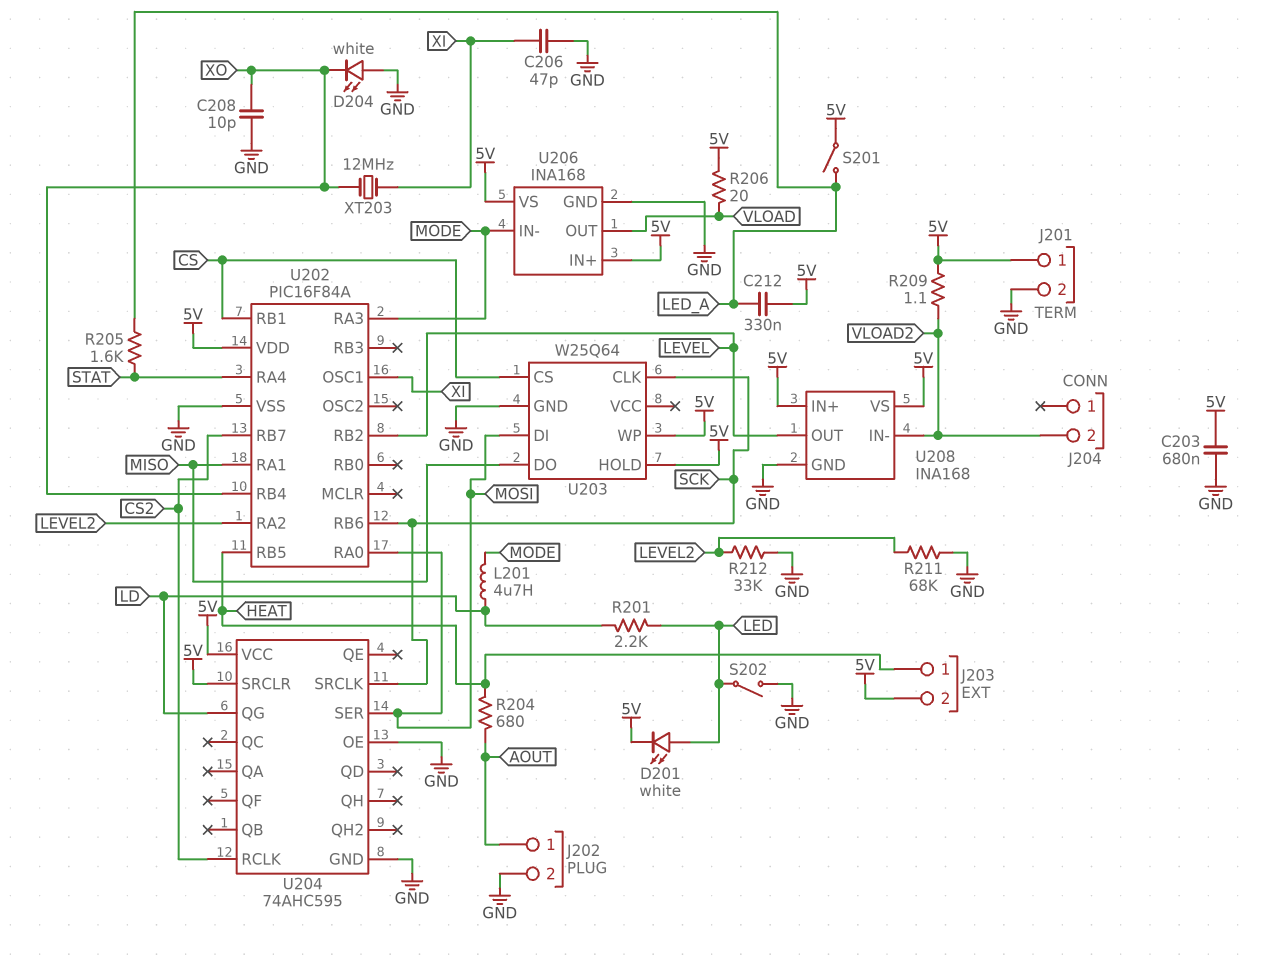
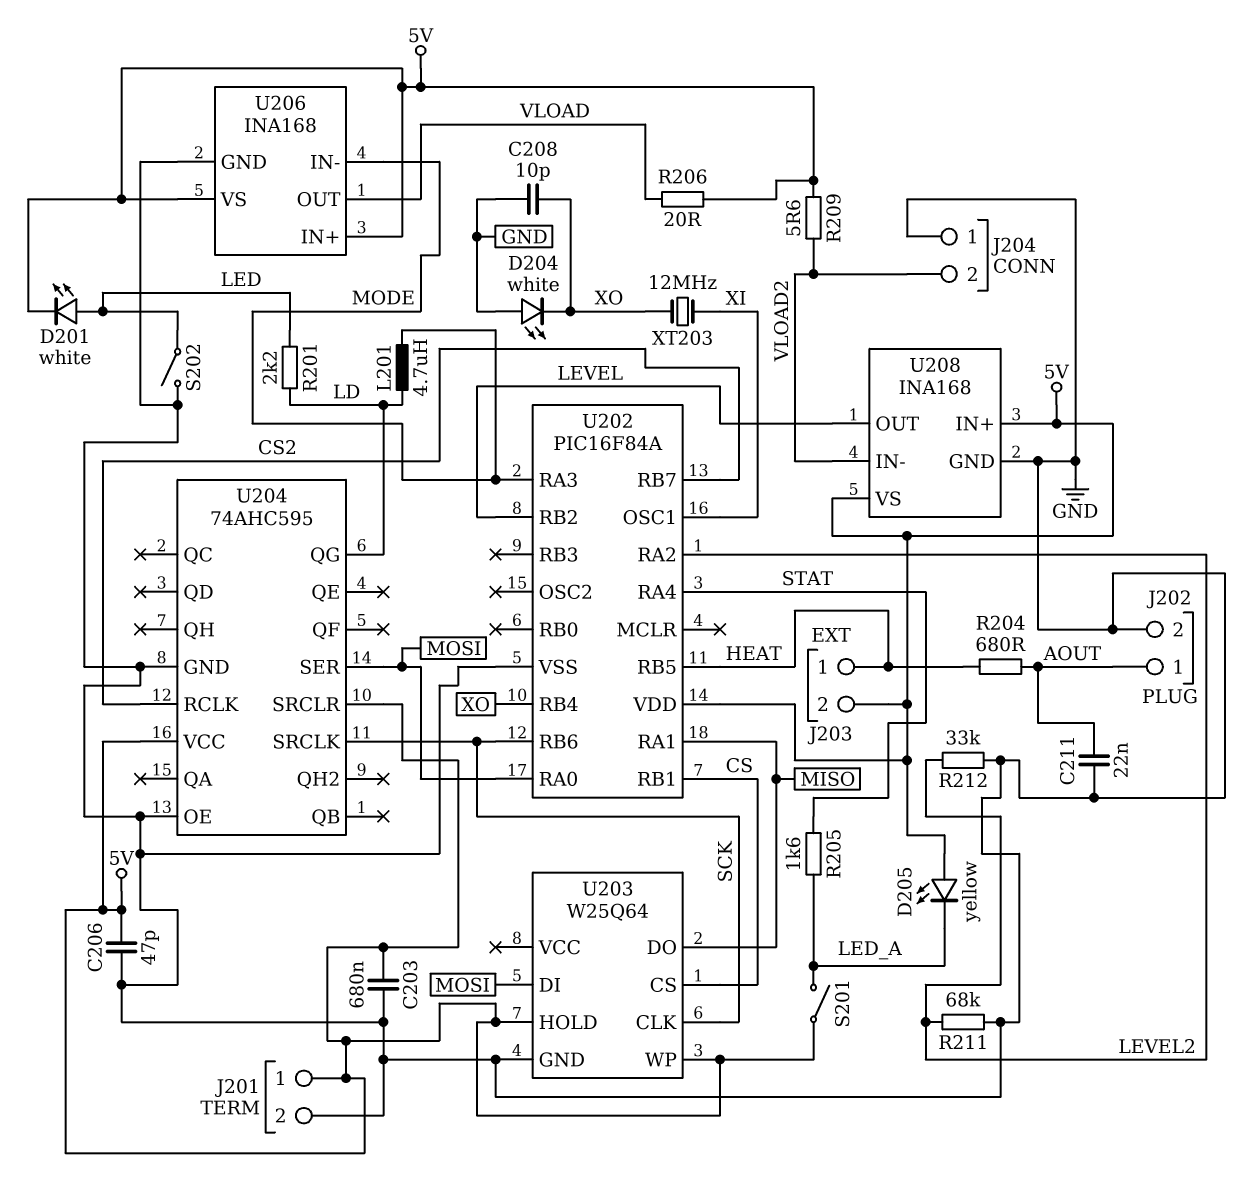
C206: 47pF (GND, XI) -> 47pF (5V, GND)
C211: none -> 22nF (AOUT, GND)
C212: 330nF (5V, LED_A) -> none
D205: none -> LED yellow (A 5V, K LED_A)
J204 pin 1: none -> GND
R209: 1.1 (5V, VLOAD2) -> 5.6 (5V, VLOAD2)

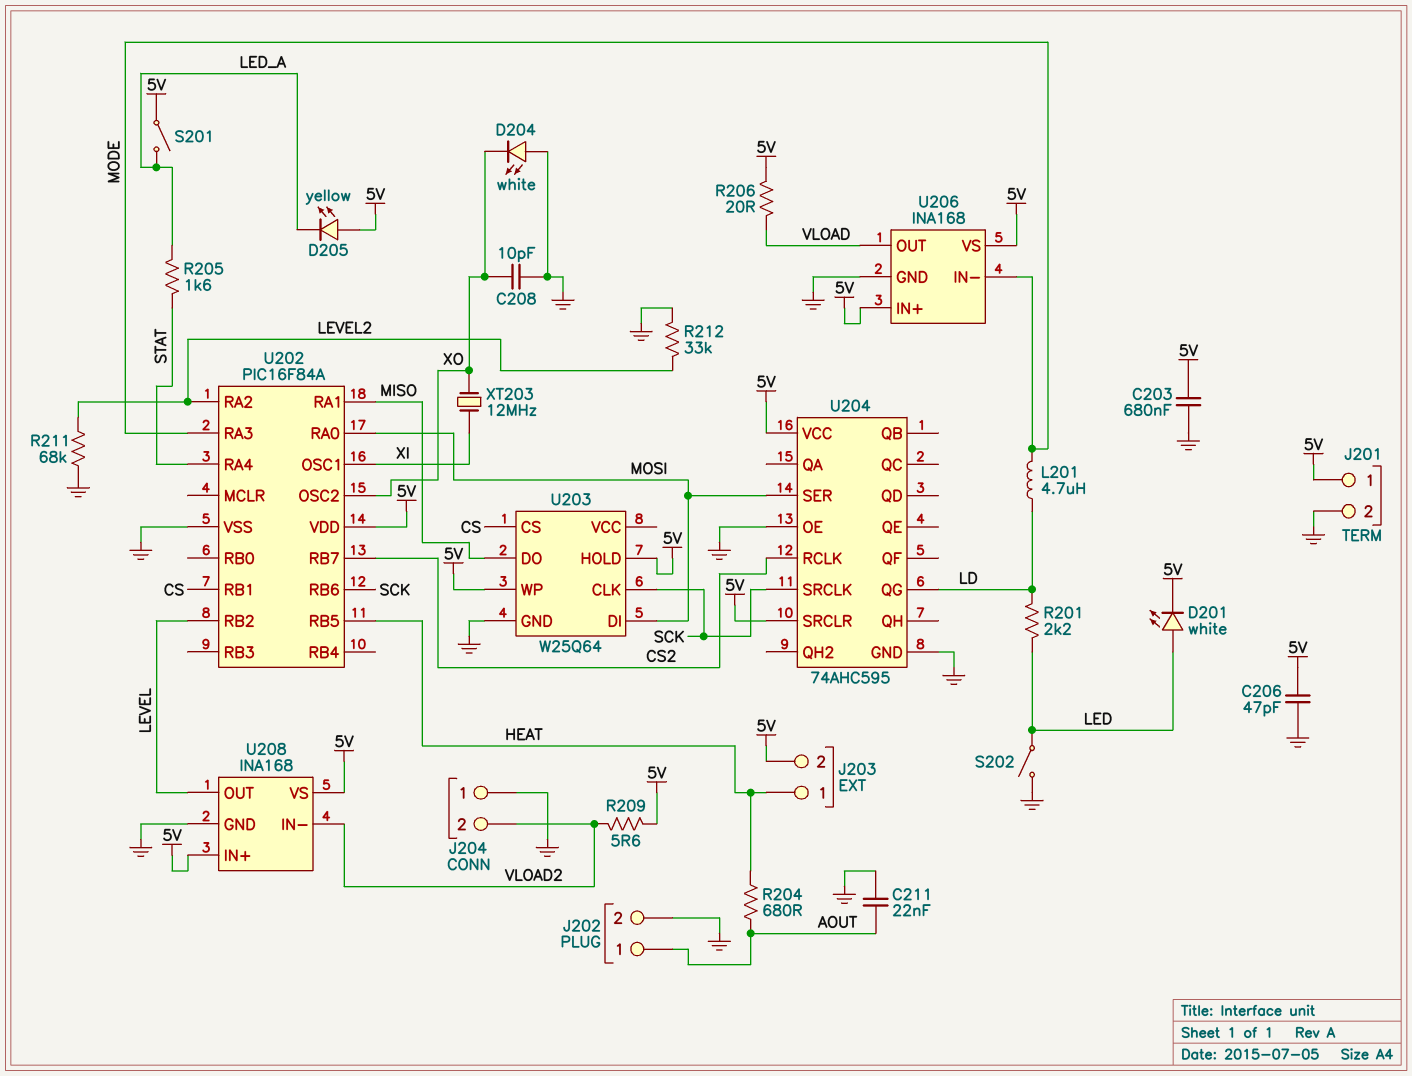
U202 pin OSC2: none -> XO
U202 pin RB4: XO -> none

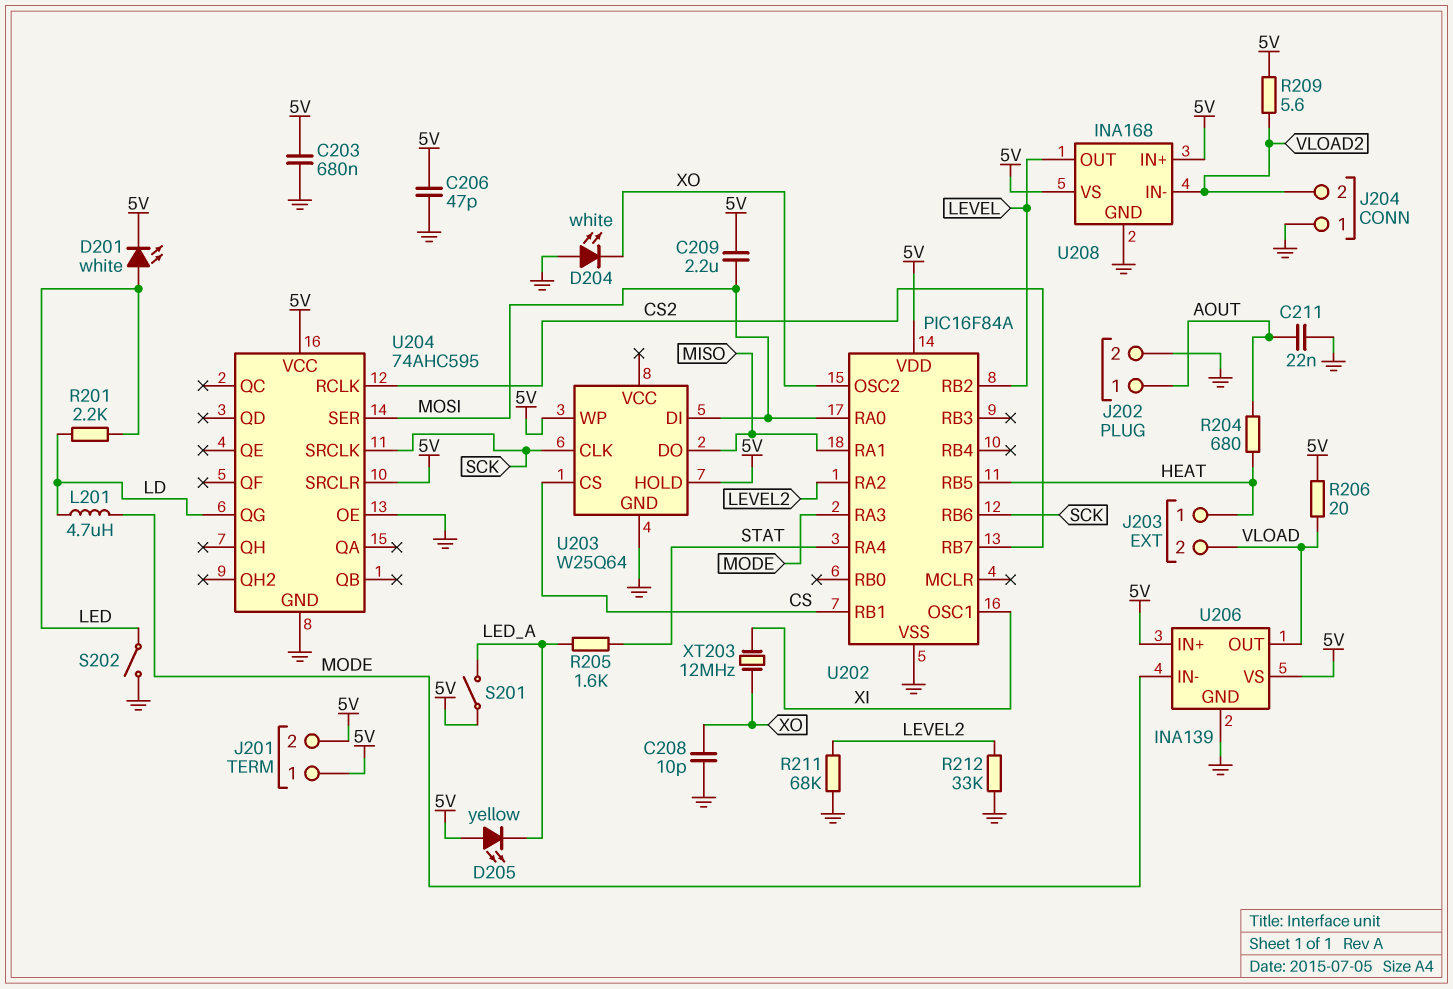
C209: none -> 2.2uF (5V, MOSI)
J201 pin 2: GND -> 5V
J203 pin 2: 5V -> VLOAD
U206: INA168 -> INA139

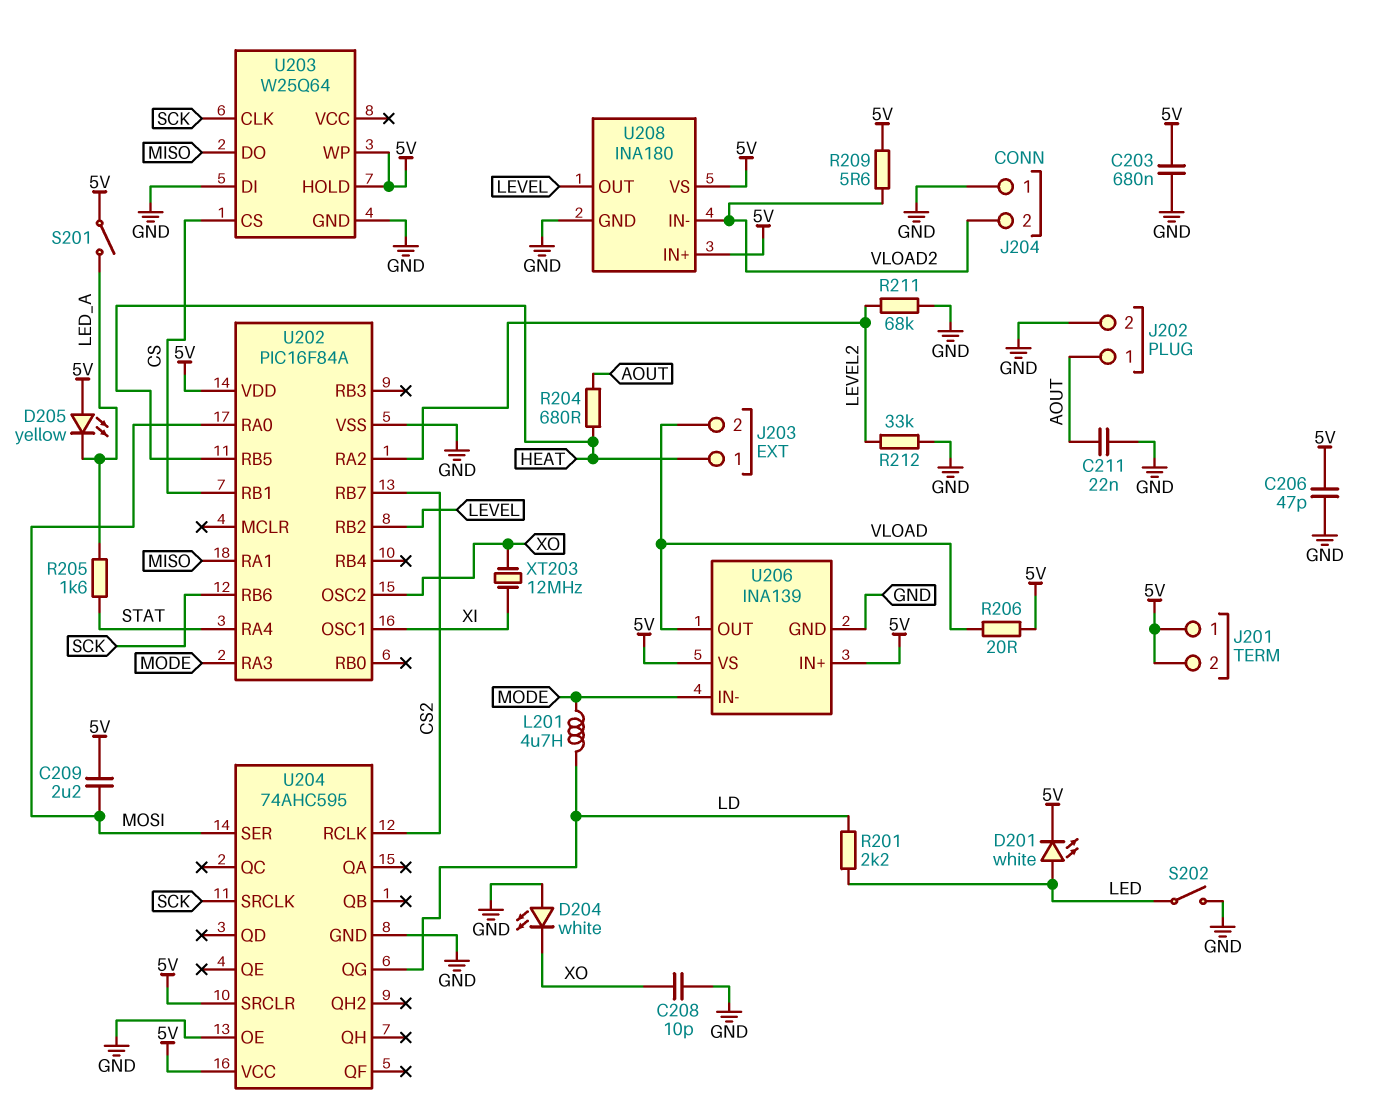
U203 pin DI: MOSI -> GND
U208: INA168 -> INA180

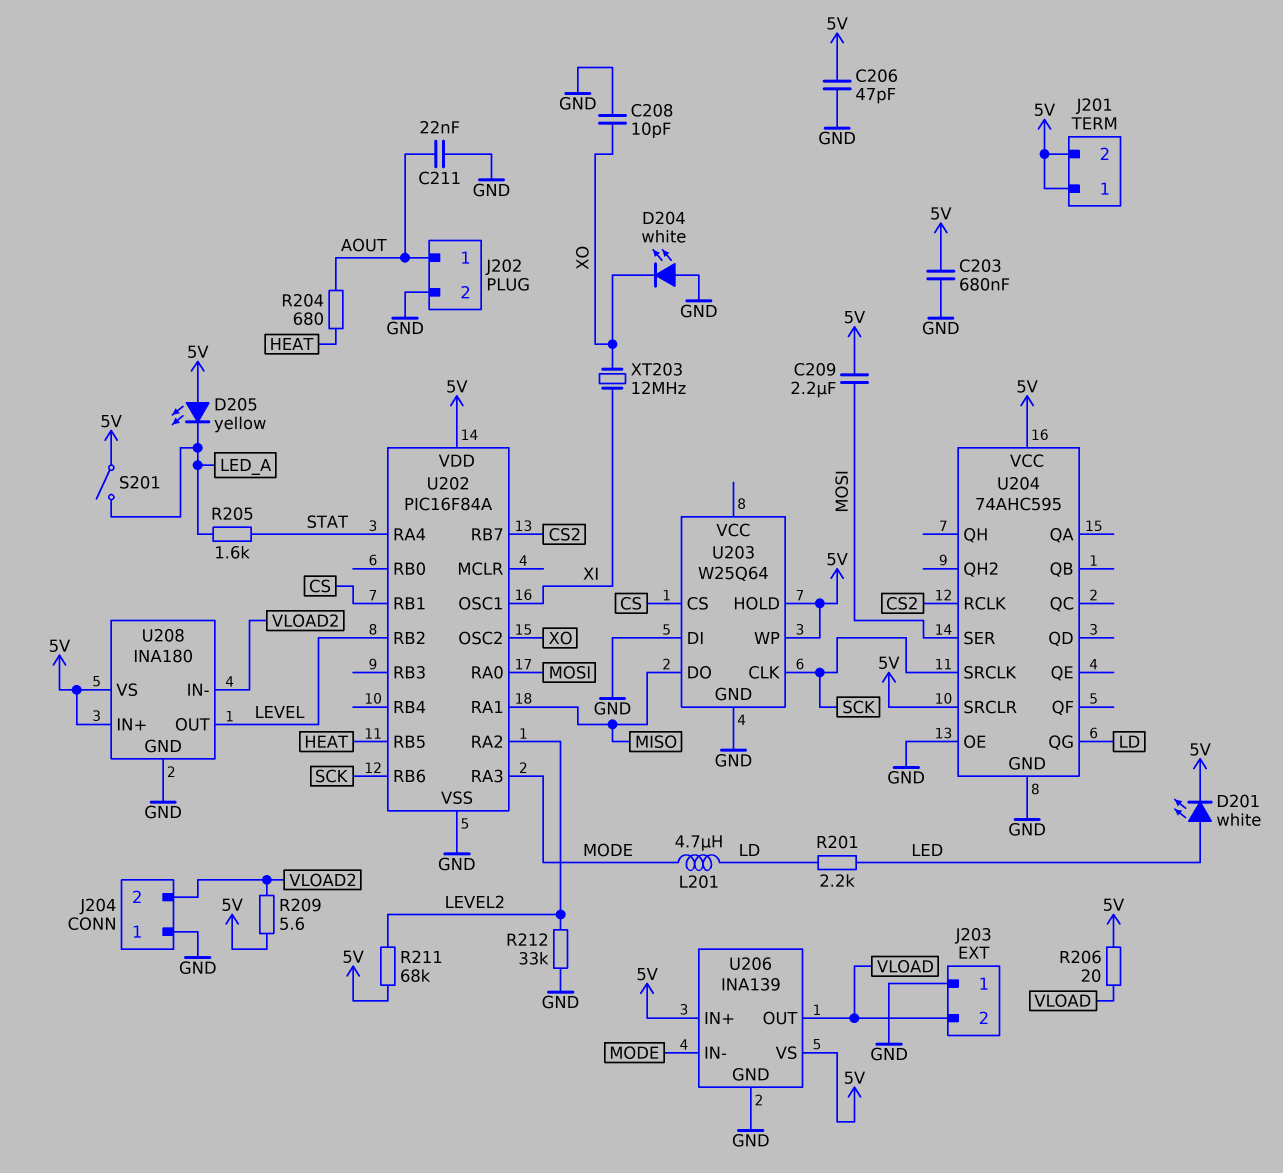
J203 pin 1: HEAT -> GND
R211: 68k (GND, LEVEL2) -> 68k (5V, LEVEL2)
S202: switch (GND, LED) -> none

